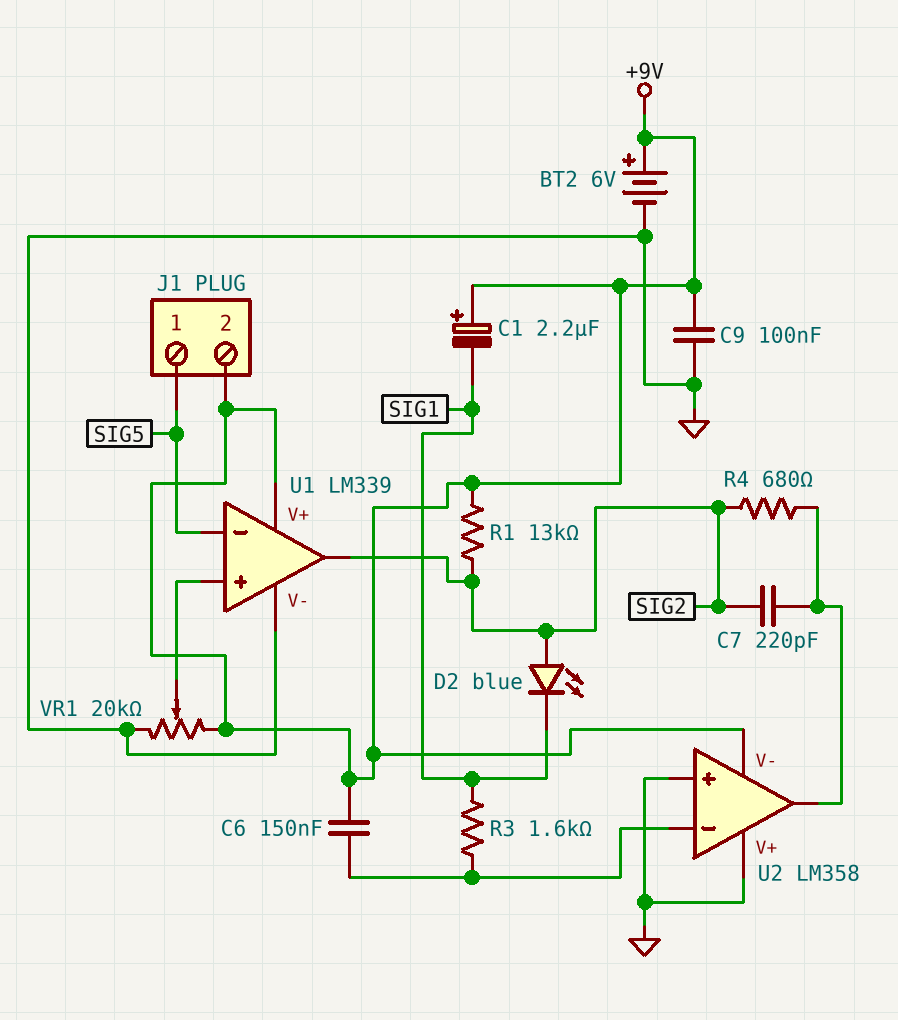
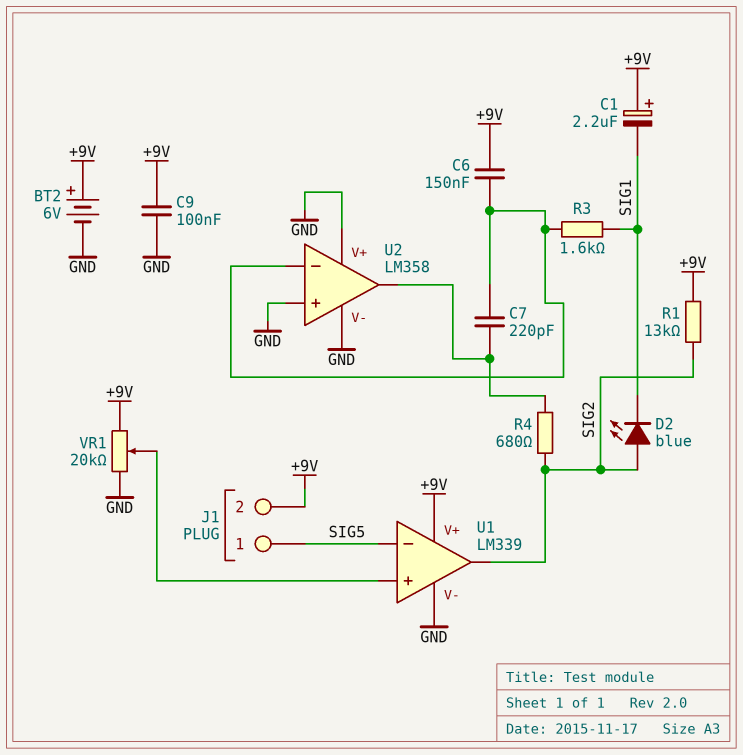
C7: 220pF (SIG2, U2/out) -> 220pF (U2/in-, U2/out)
U2 pin V-: +9V -> GND

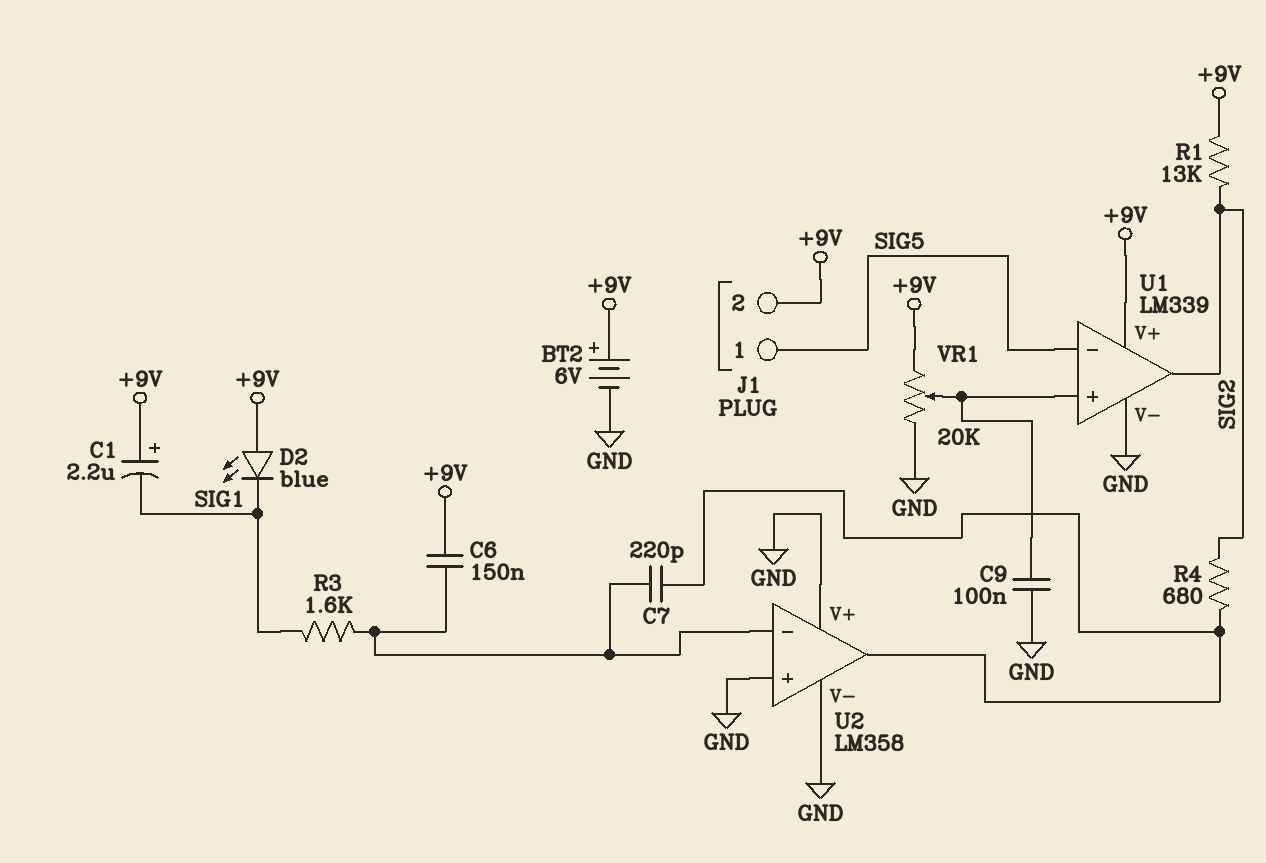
C9: 100nF (+9V, GND) -> 100nF (GND, U1/in+)
D2: LED blue (A SIG2, K SIG1) -> LED blue (A +9V, K SIG1)

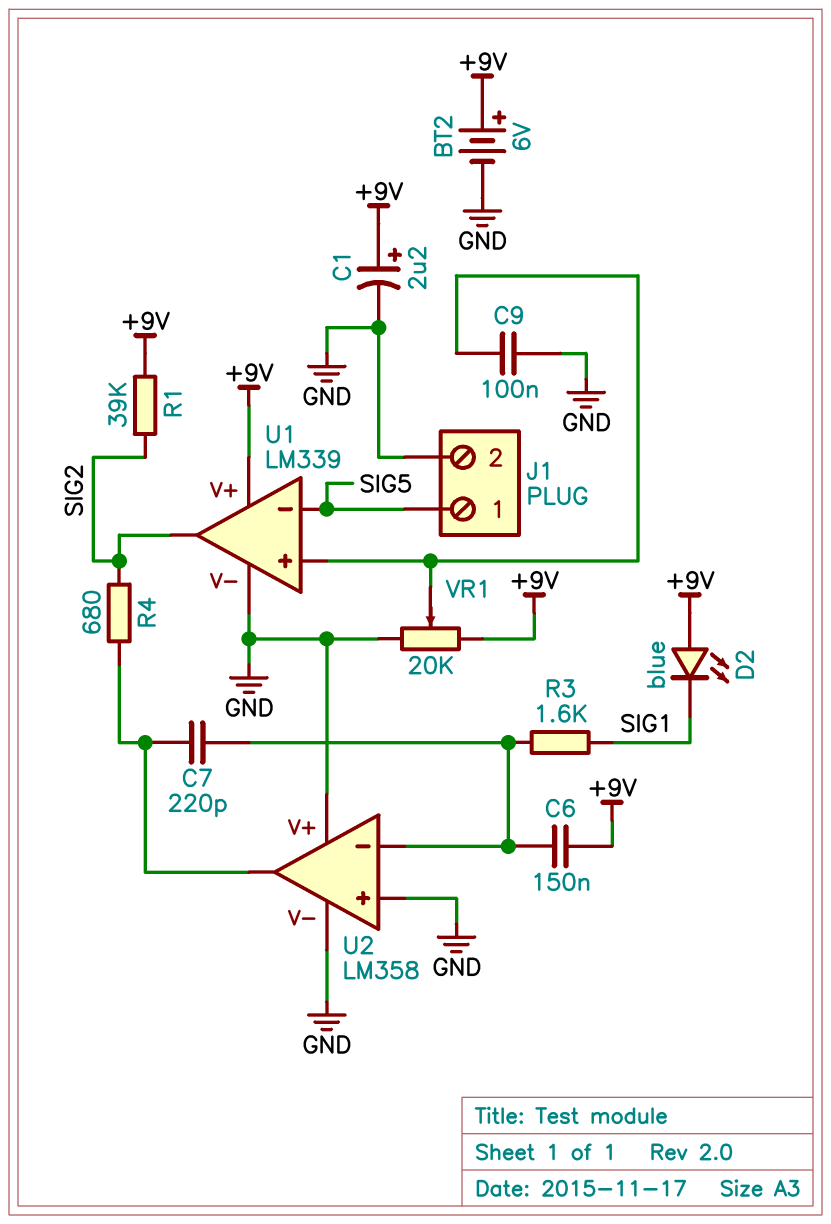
C1: 2.2uF (plus +9V, minus SIG1) -> 2.2uF (plus +9V, minus GND)
J1 pin 2: +9V -> GND
R1: 13k (+9V, SIG2) -> 39k (+9V, SIG2)

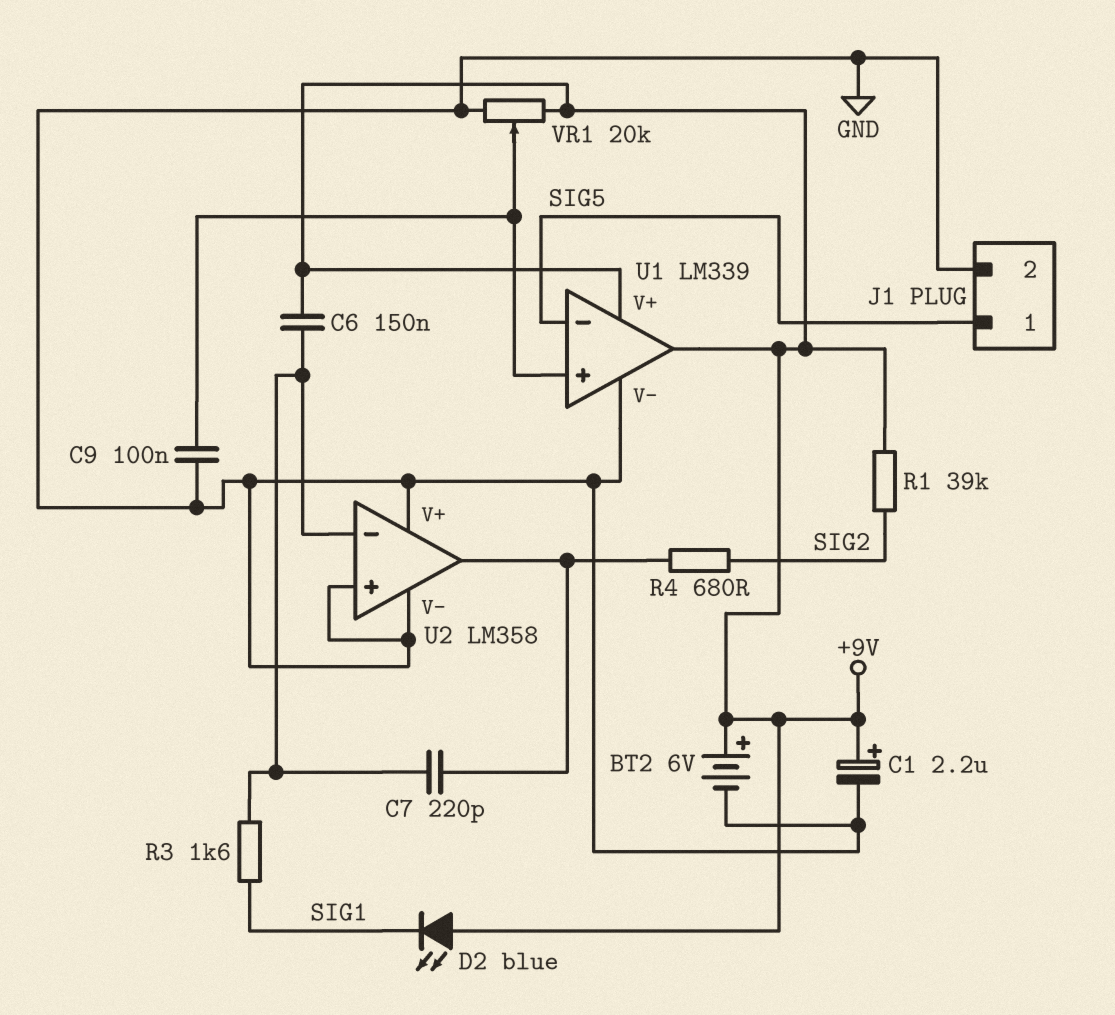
U1 pin out: SIG2 -> +9V

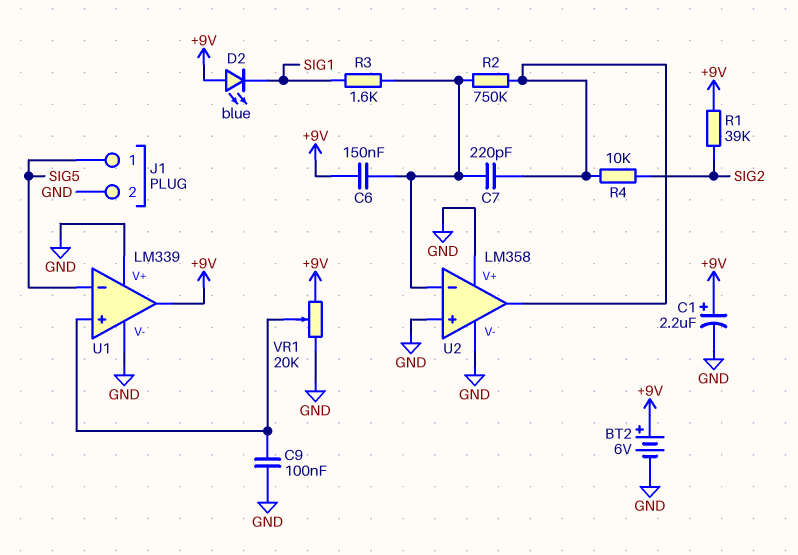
R2: none -> 750k (U2/in-, U2/out)
R4: 680 (SIG2, U2/out) -> 10k (SIG2, U2/out)
U1 pin V+: +9V -> GND

